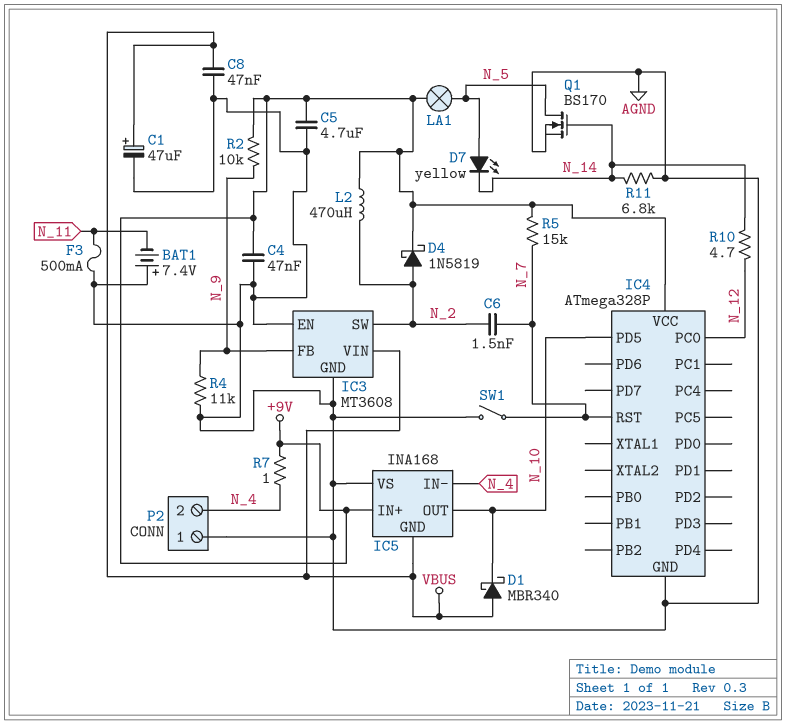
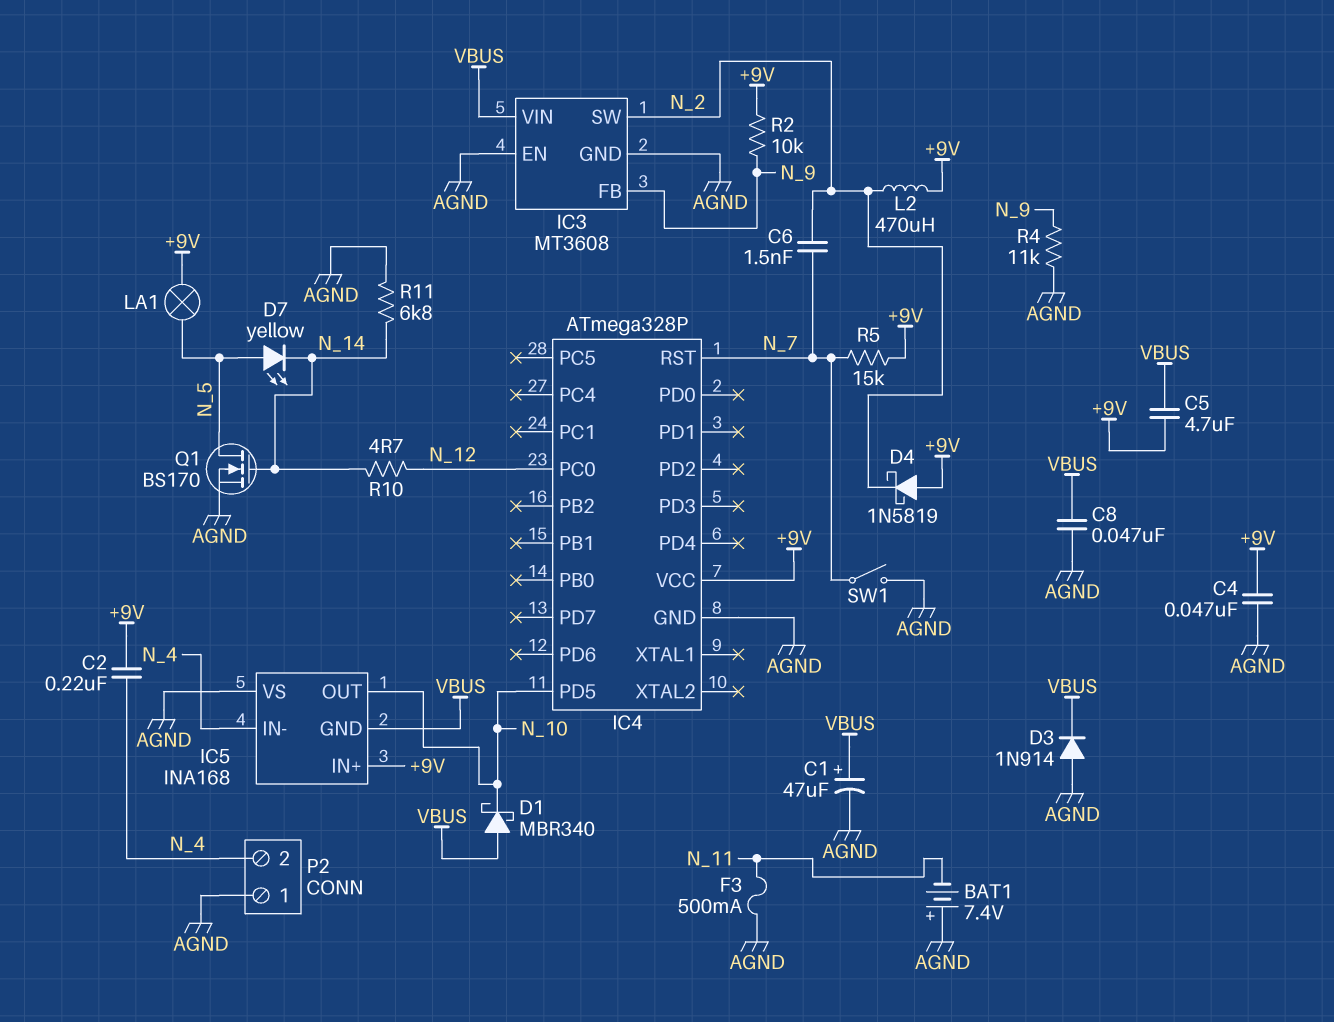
C2: none -> 220nF (+9V, N_4)
C5: 4.7uF (+9V, AGND) -> 4.7uF (+9V, VBUS)
D3: none -> diode 1N914 (A AGND, K VBUS)
D4: schottky 1N5819 (A N_2, K +9V) -> schottky 1N5819 (A +9V, K N_2)
R7: 1 (+9V, N_4) -> none

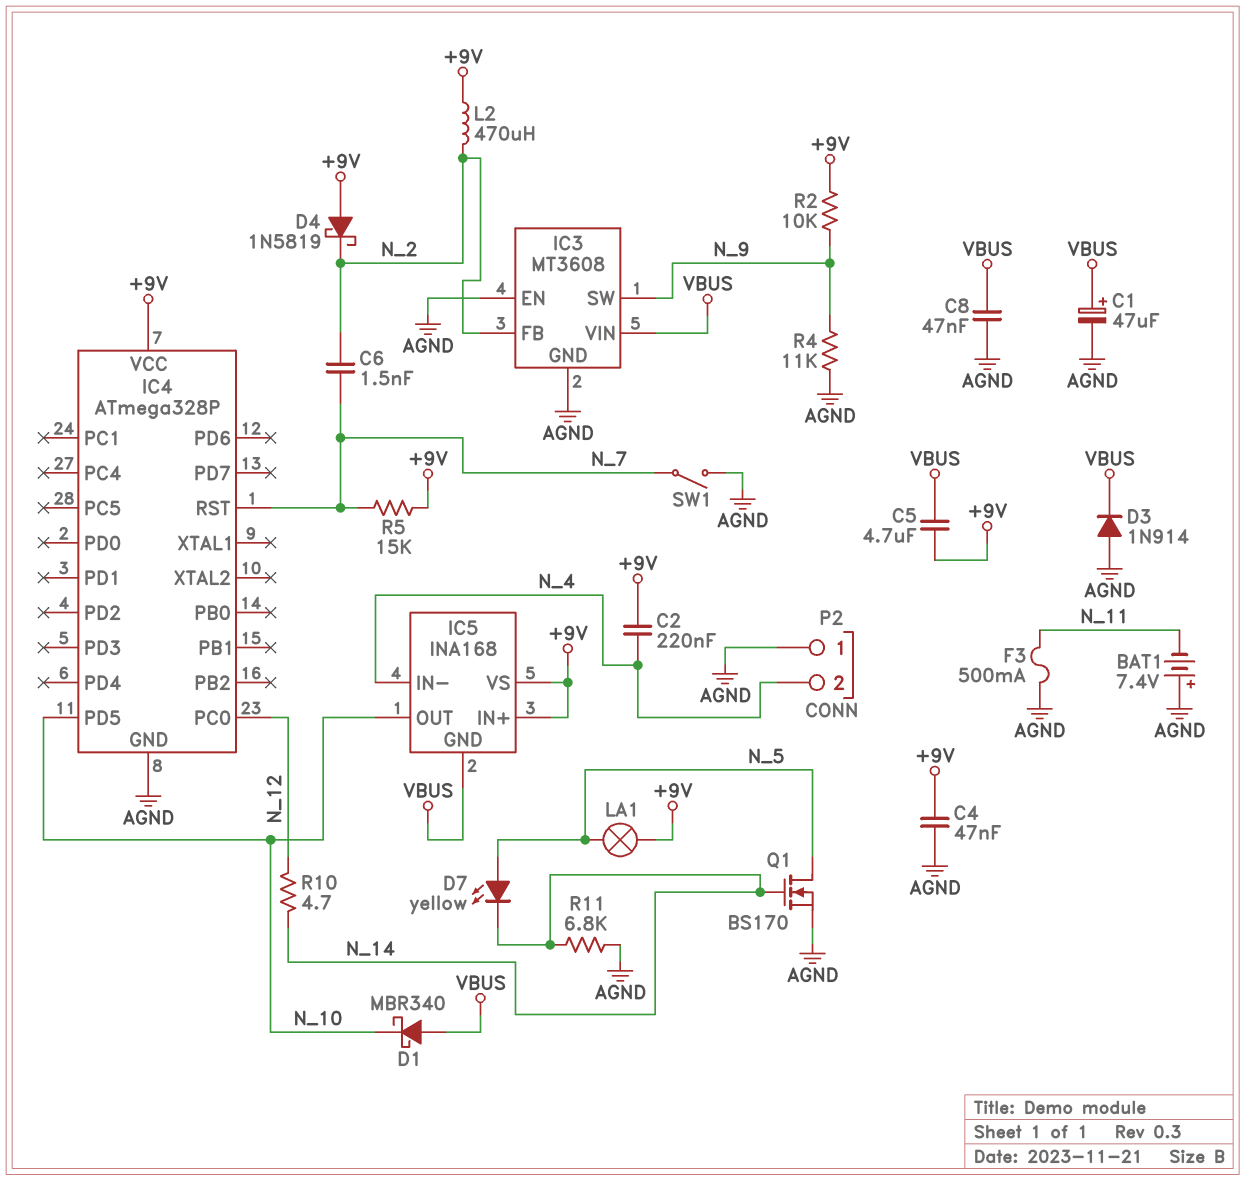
IC3 pin FB: N_9 -> N_2
IC3 pin SW: N_2 -> N_9
IC5 pin VS: AGND -> +9V

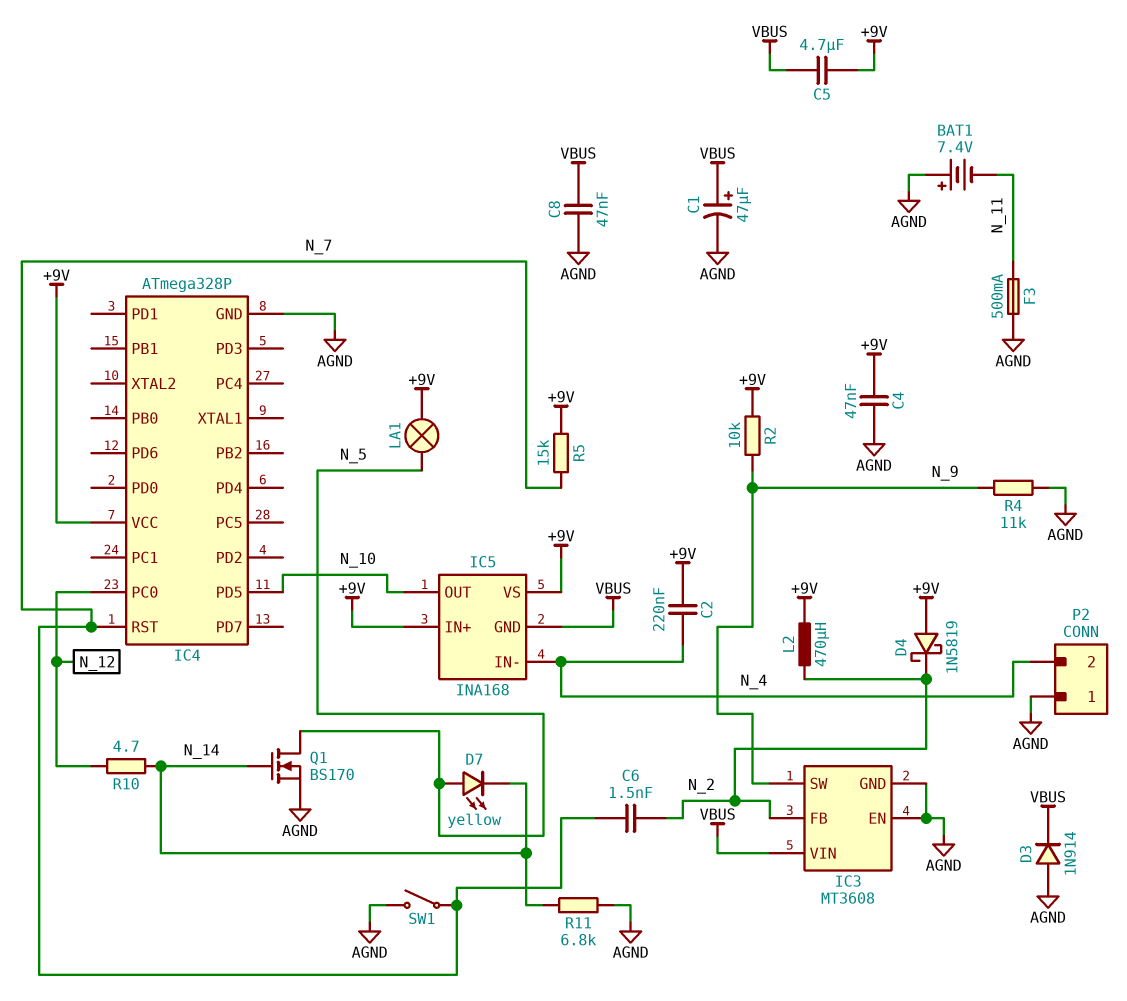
D1: schottky MBR340 (A VBUS, K N_10) -> none

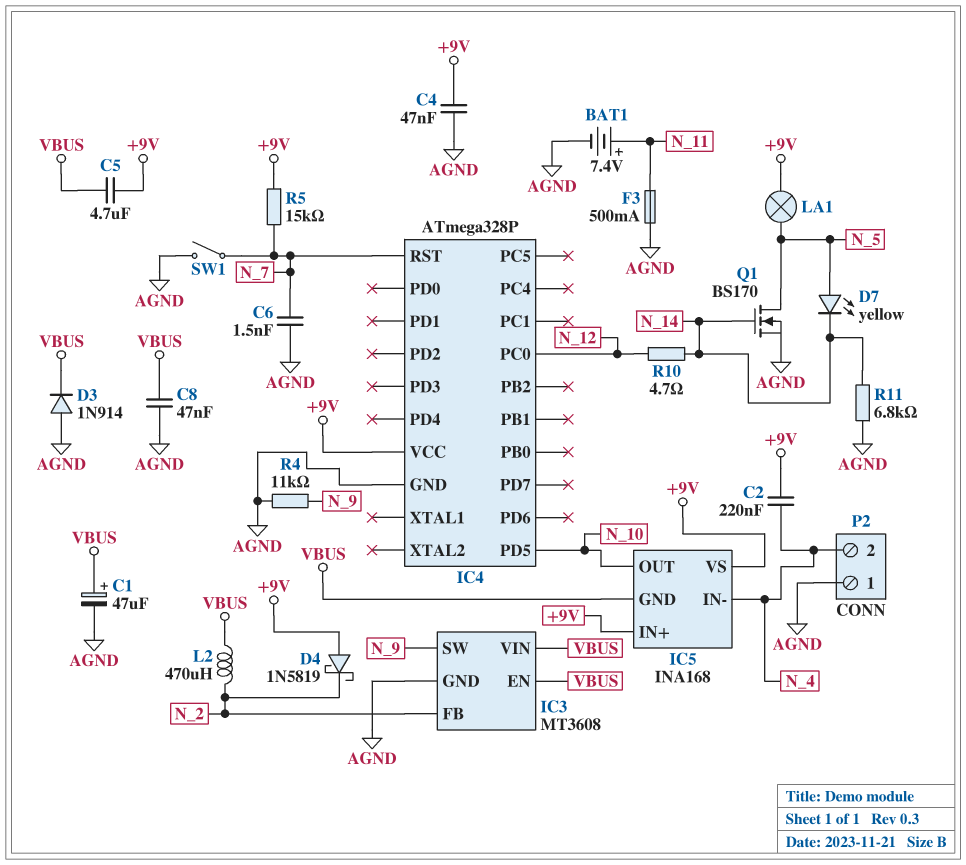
BAT1: 7.4V (plus AGND, minus N_11) -> 7.4V (plus N_11, minus AGND)
C6: 1.5nF (N_2, N_7) -> 1.5nF (AGND, N_7)
IC3 pin EN: AGND -> VBUS
L2: 470uH (+9V, N_2) -> 470uH (N_2, VBUS)
R2: 10k (+9V, N_9) -> none

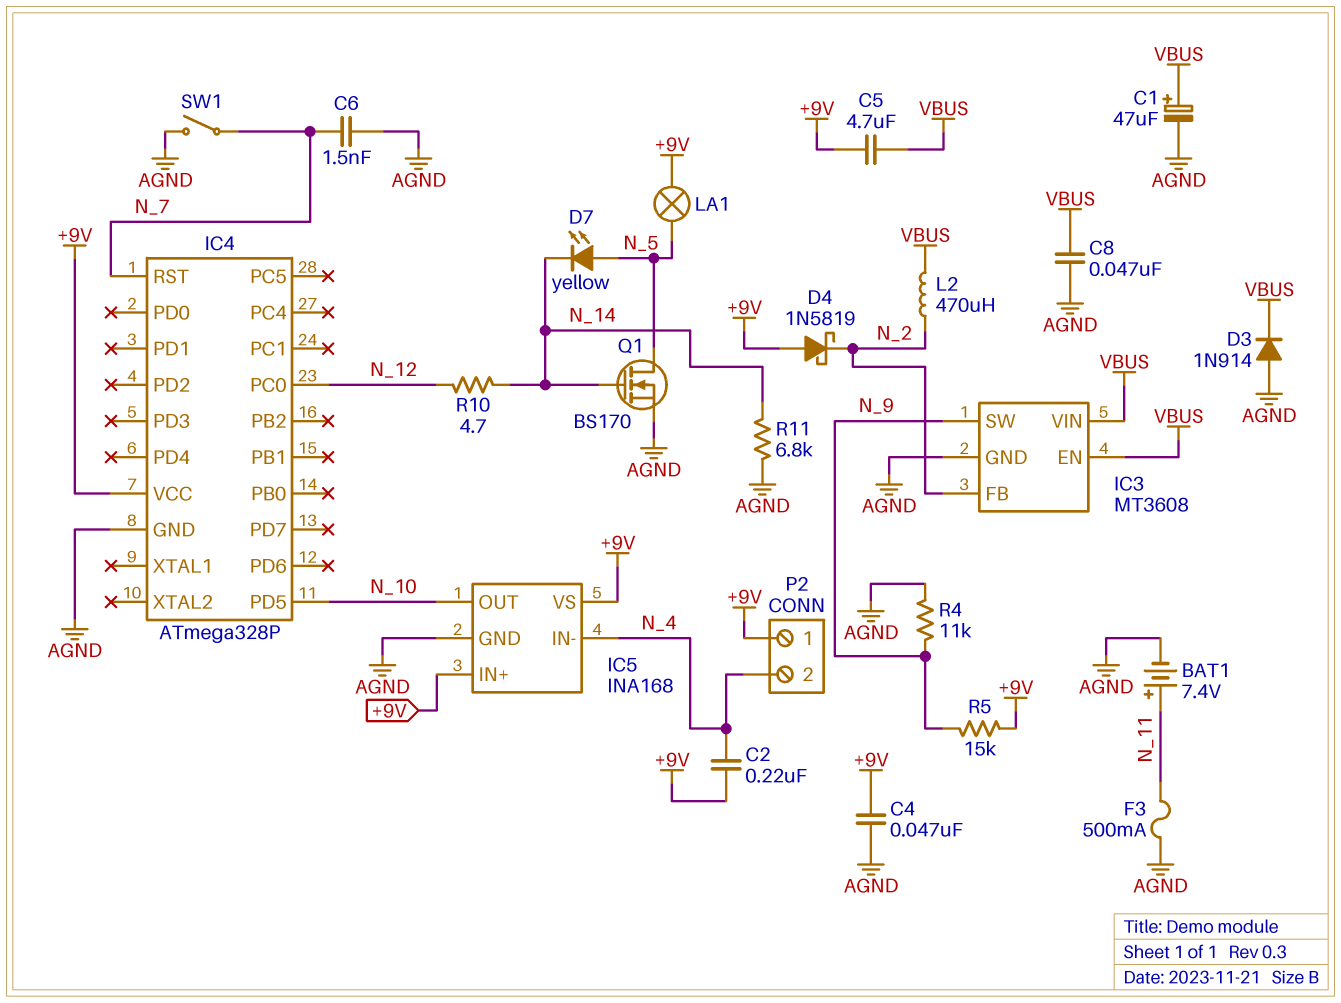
IC5 pin GND: VBUS -> AGND
P2 pin 1: AGND -> +9V
R5: 15k (+9V, N_7) -> 15k (+9V, N_9)

